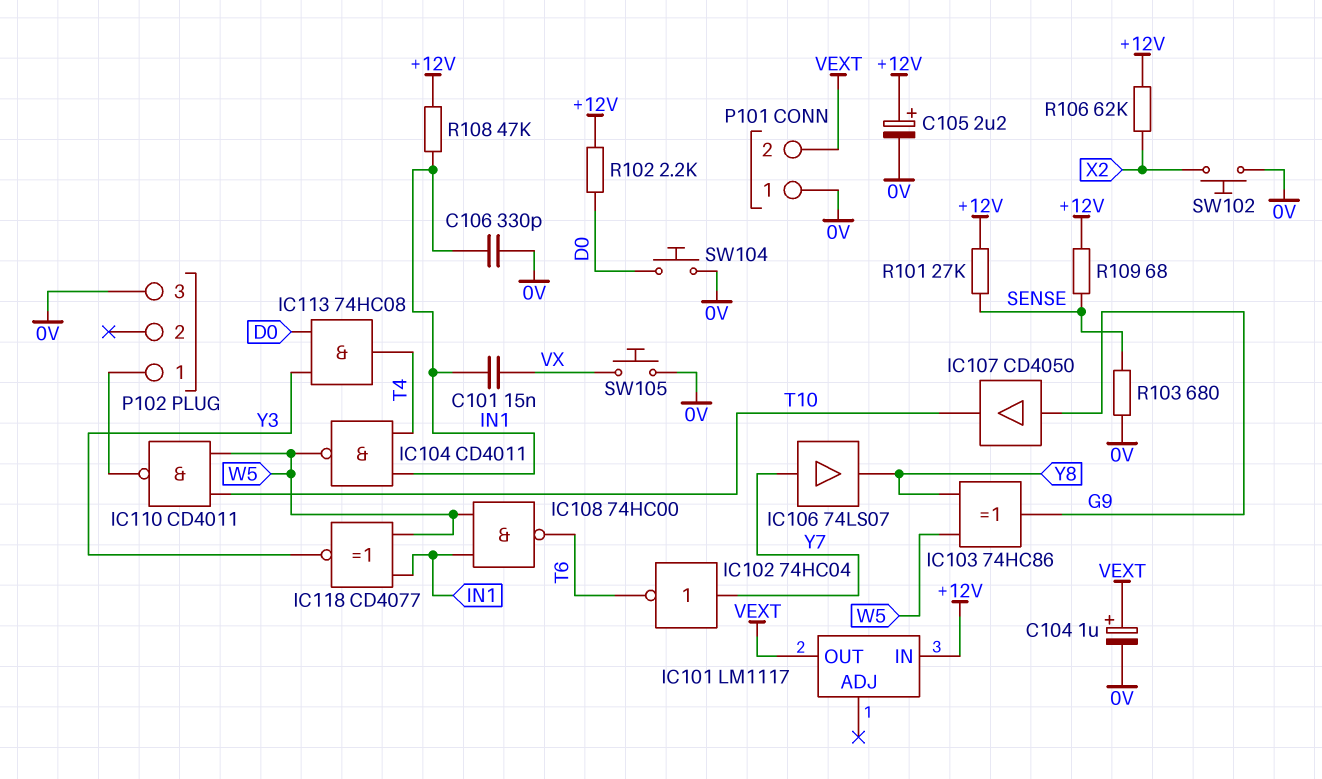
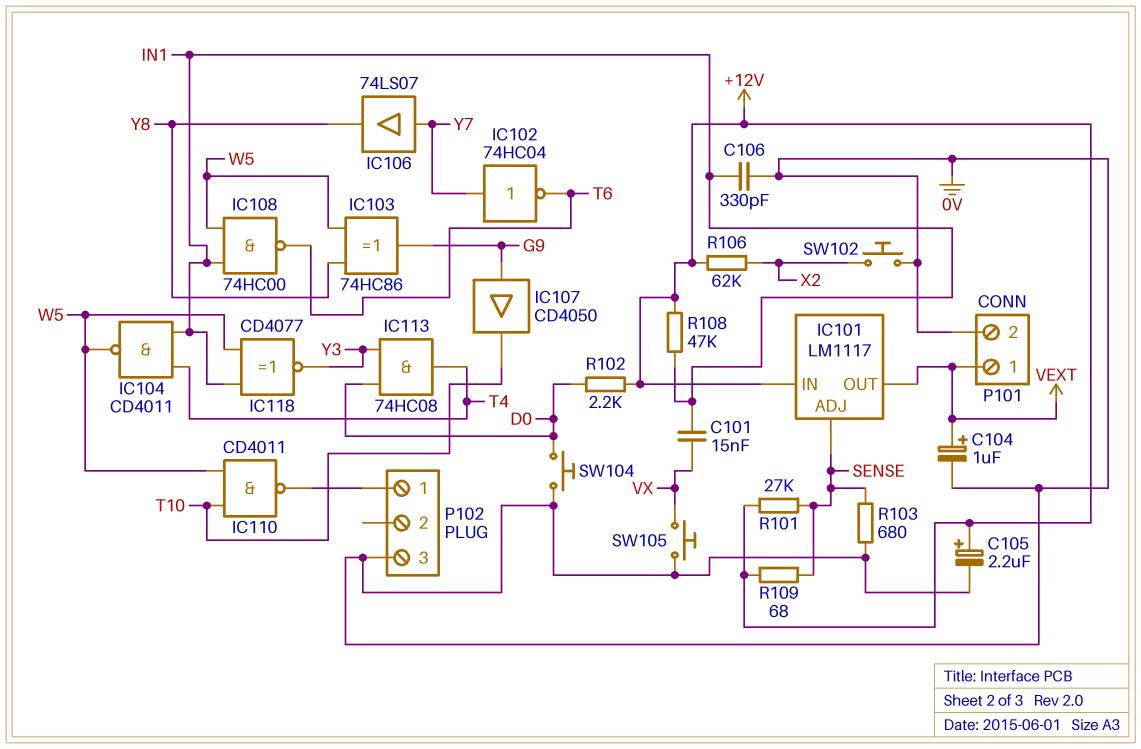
IC101 pin ADJ: none -> SENSE
P101 pin 1: 0V -> VEXT
P101 pin 2: VEXT -> 0V

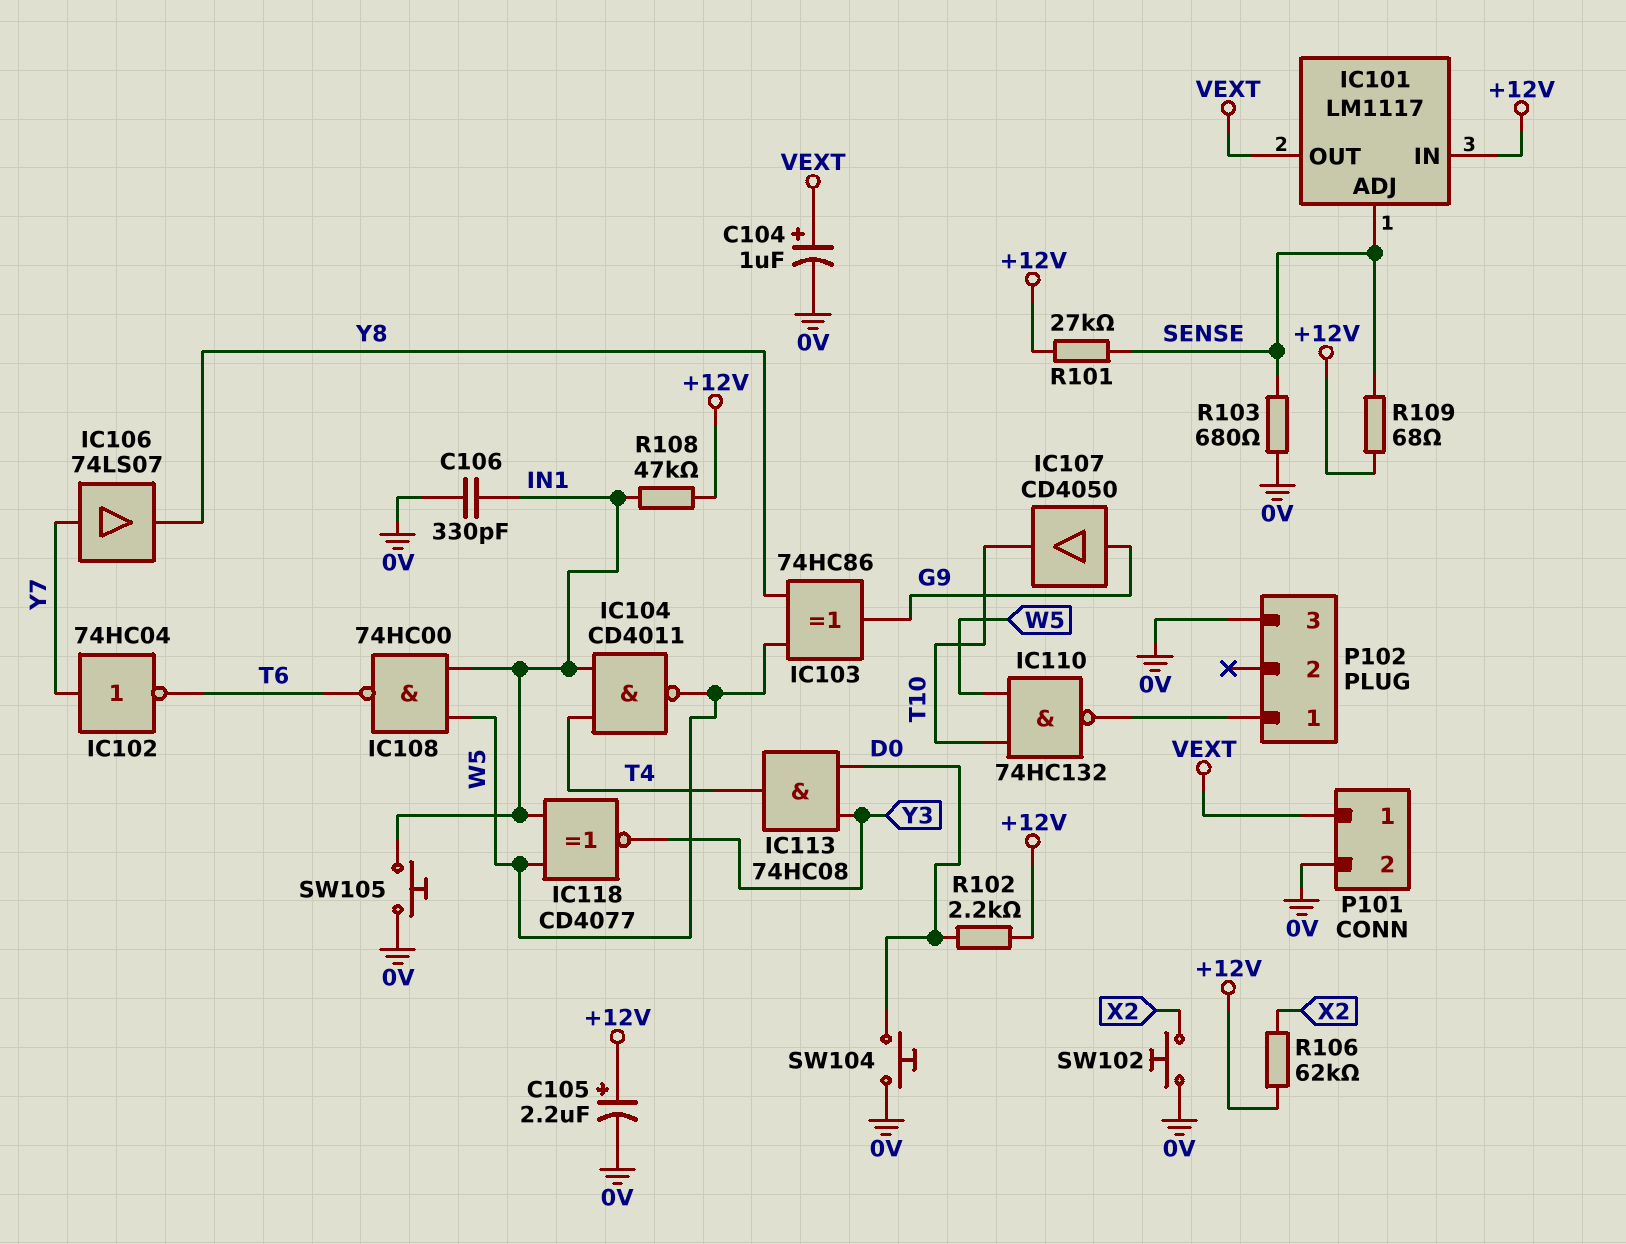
C101: 15nF (IN1, VX) -> none
IC110: NAND CD4011 (in T10, in W5, out P102/1) -> NAND 74HC132 (in T10, in W5, out P102/1)
SW105: button (0V, VX) -> button (0V, IN1)

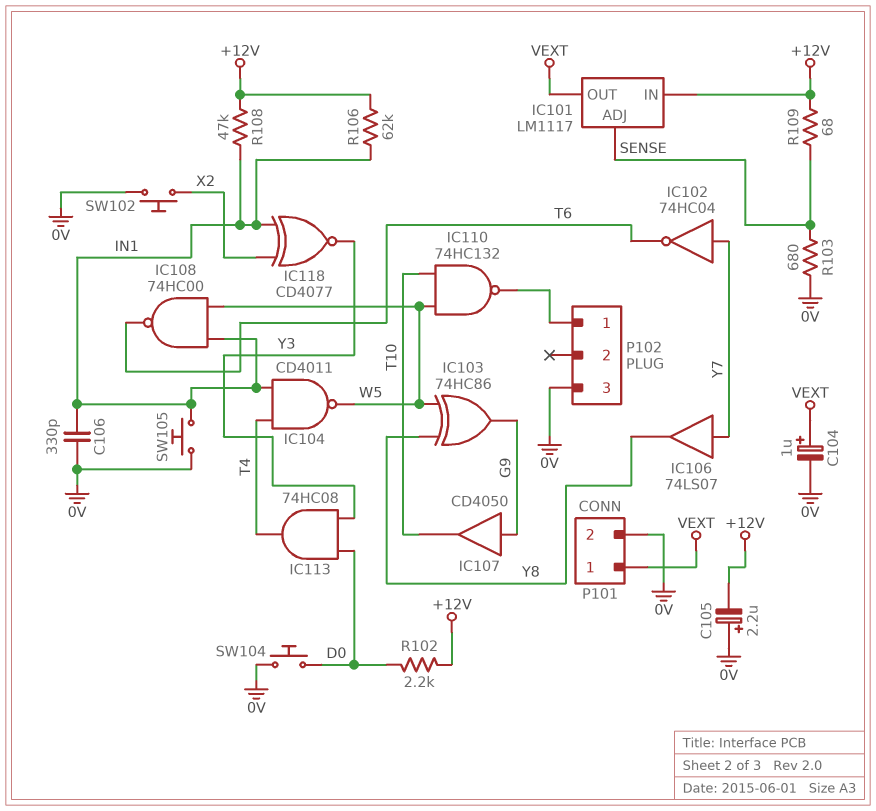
C105: 2.2uF (plus +12V, minus 0V) -> 2.2uF (plus 0V, minus +12V)
IC118: XNOR CD4077 (in IN1, in W5, out Y3) -> XNOR CD4077 (in IN1, in X2, out Y3)
R101: 27k (+12V, SENSE) -> none
R106: 62k (+12V, X2) -> 62k (+12V, IN1)

